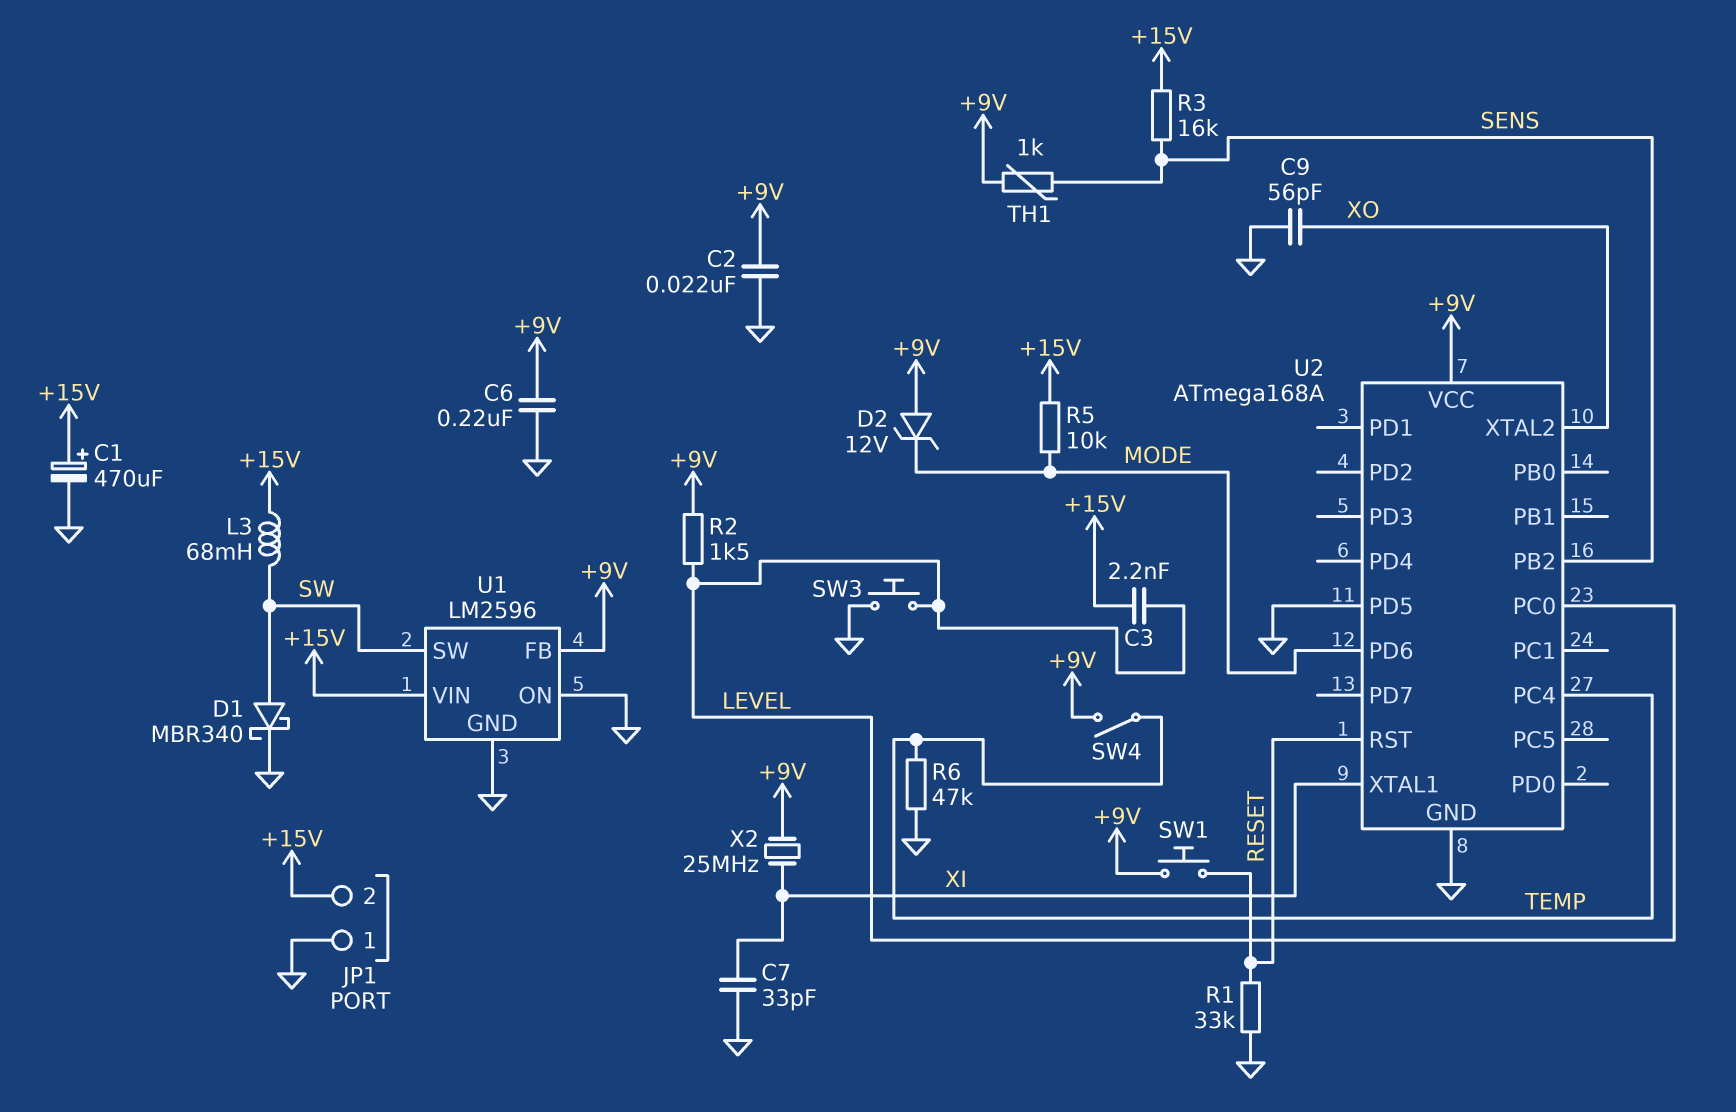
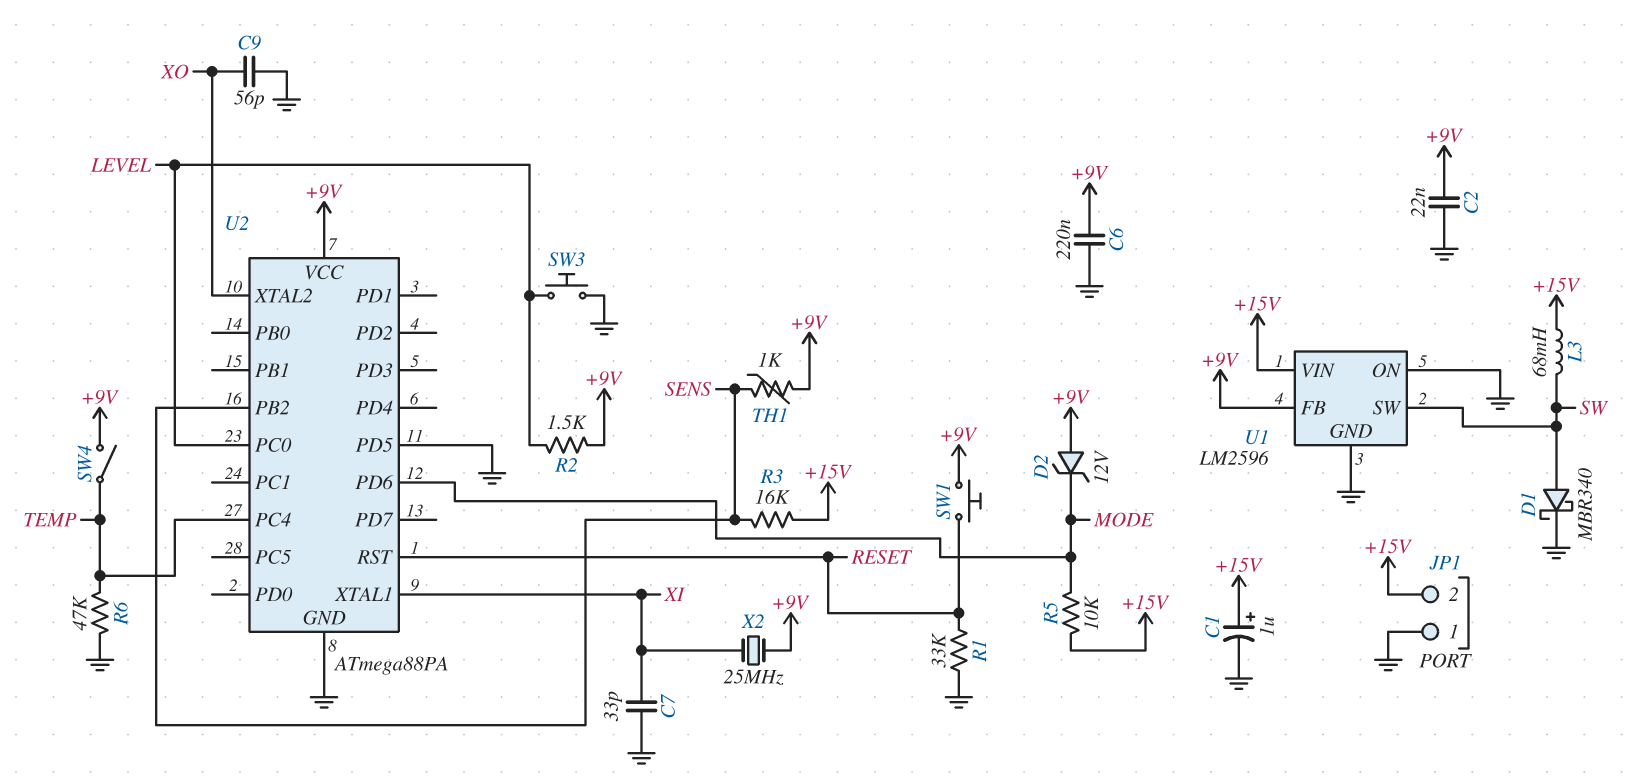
C1: 470uF (plus +15V, minus GND) -> 1uF (plus +15V, minus GND)
C3: 2.2nF (+15V, LEVEL) -> none
U2: ATmega168A -> ATmega88PA

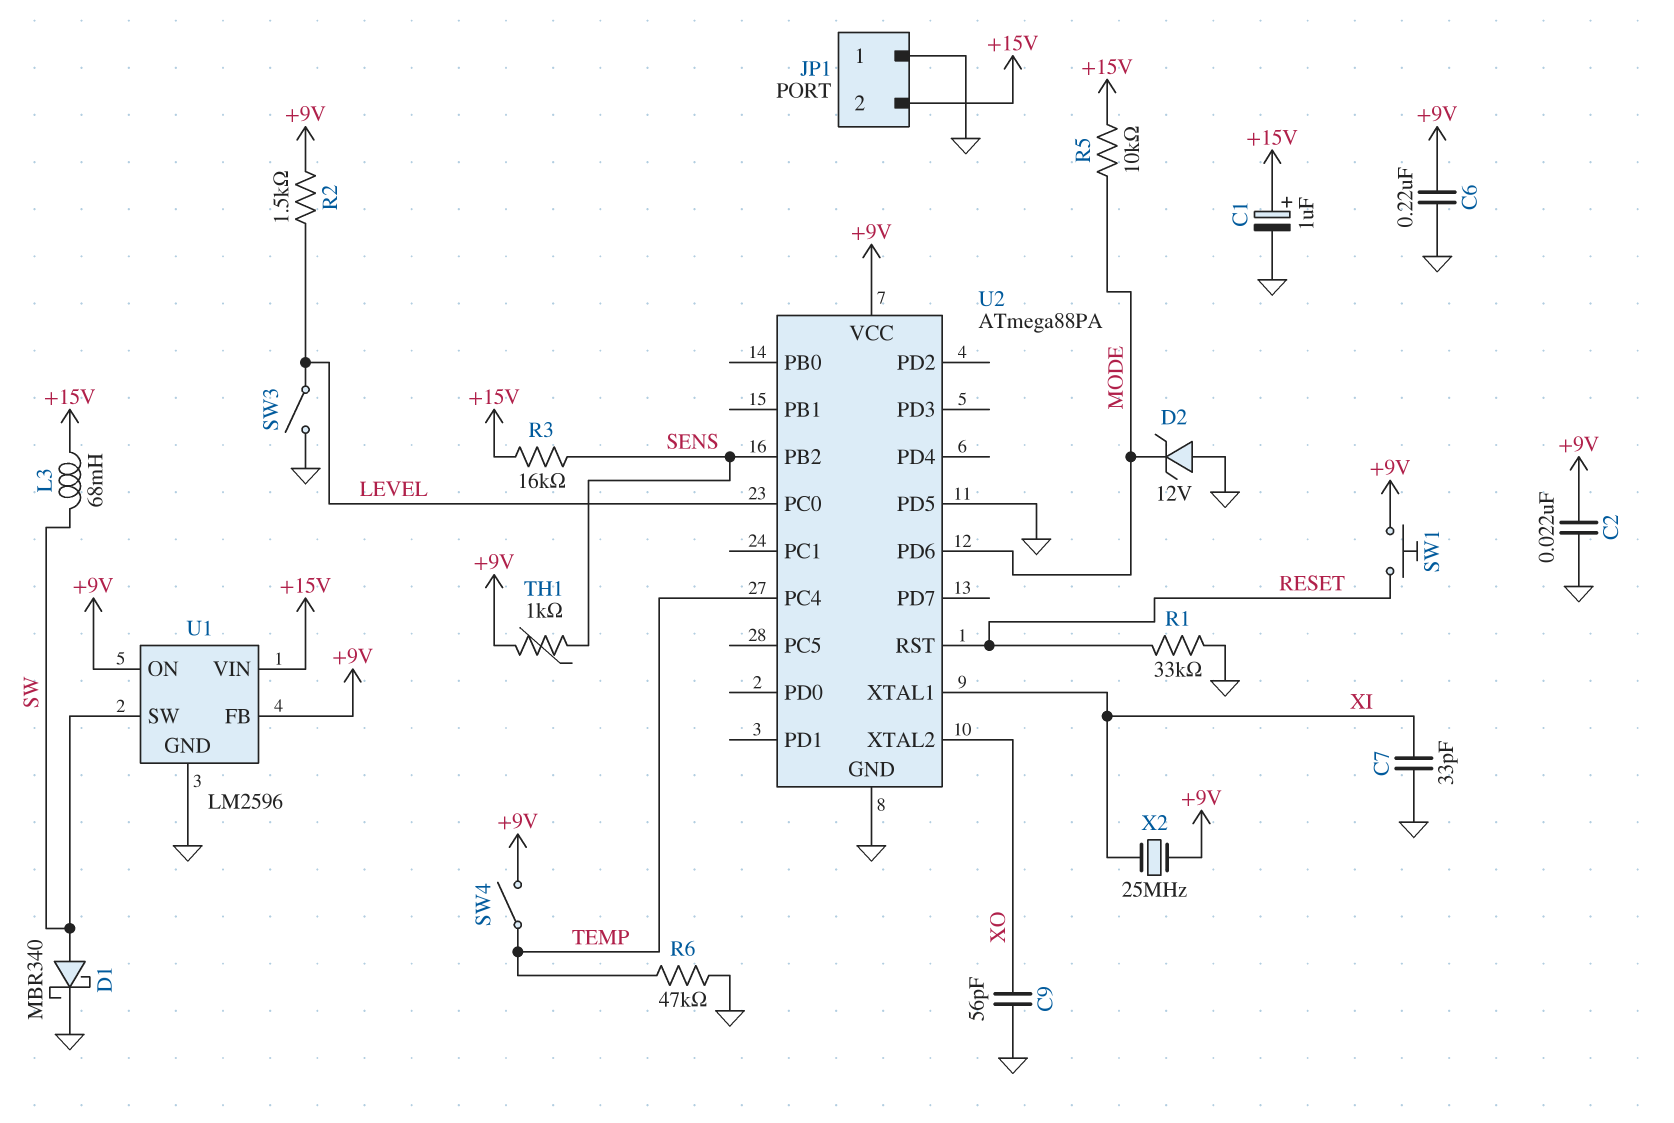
D2: zener 12V (A +9V, K MODE) -> zener 12V (A GND, K MODE)
SW3: button (GND, LEVEL) -> switch (GND, LEVEL)
U1 pin ON: GND -> +9V

